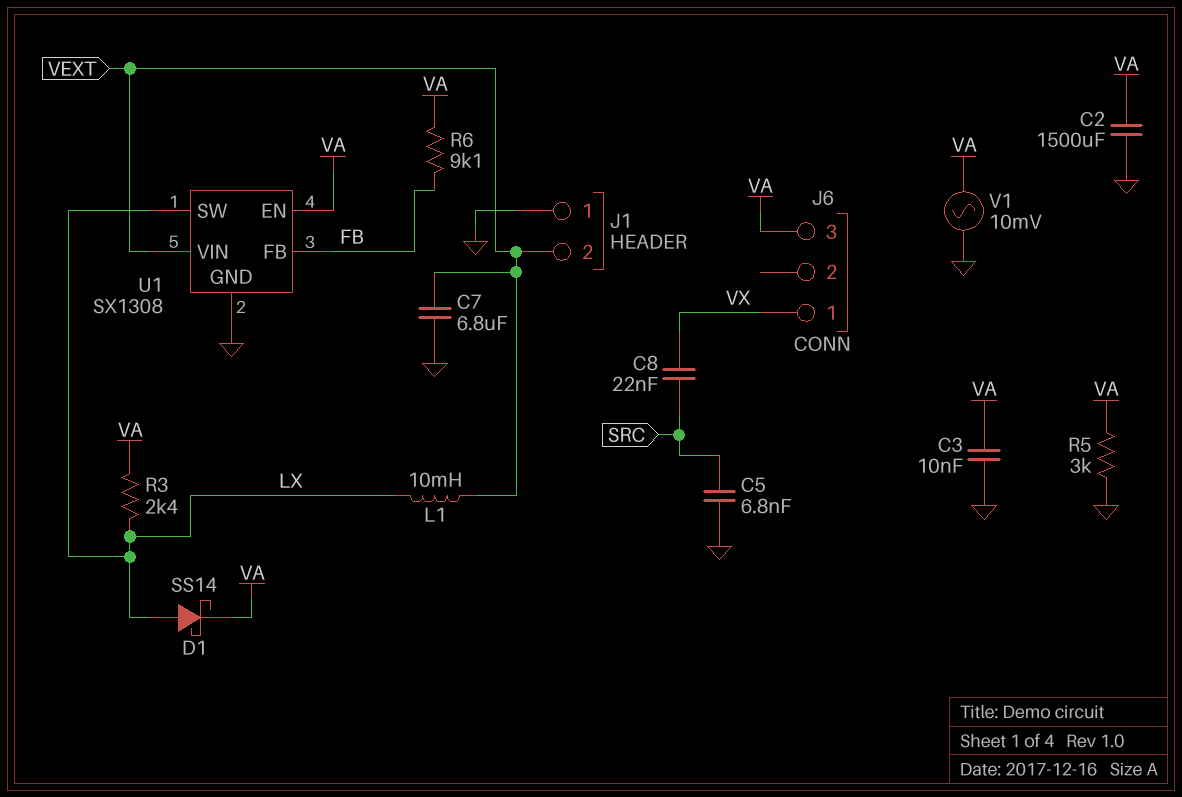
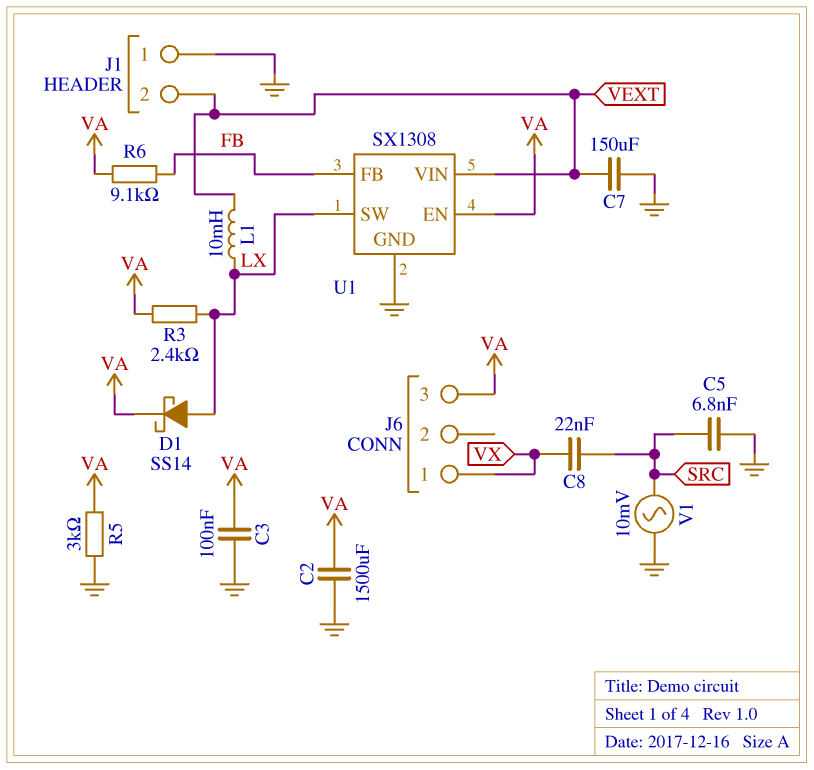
C3: 10nF (GND, VA) -> 100nF (GND, VA)
C7: 6.8uF (GND, VEXT) -> 150uF (GND, VEXT)
V1: AC 10mV (GND, VA) -> AC 10mV (GND, SRC)

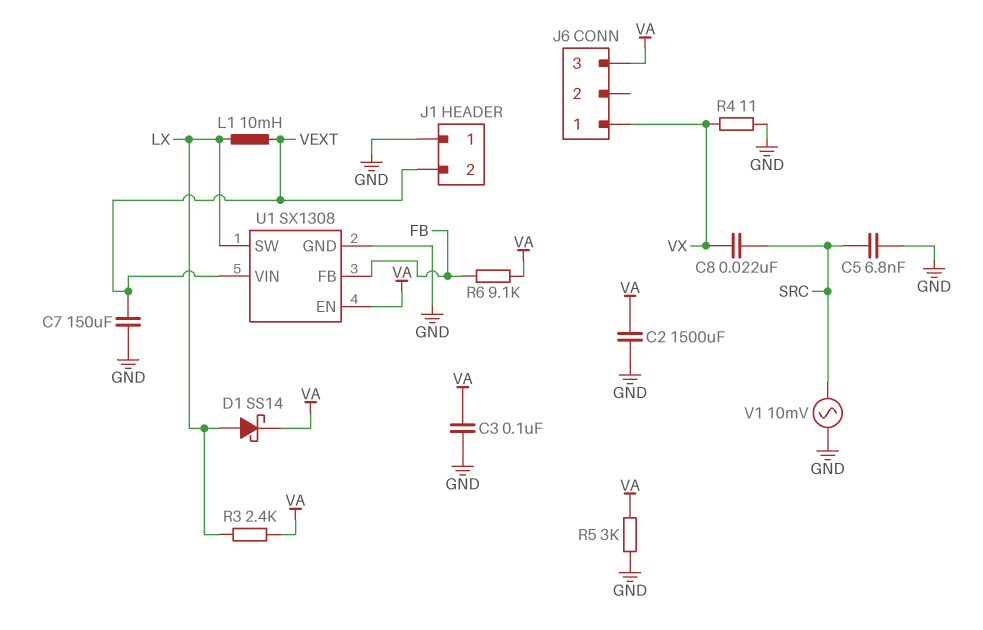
R4: none -> 11 (GND, VX)

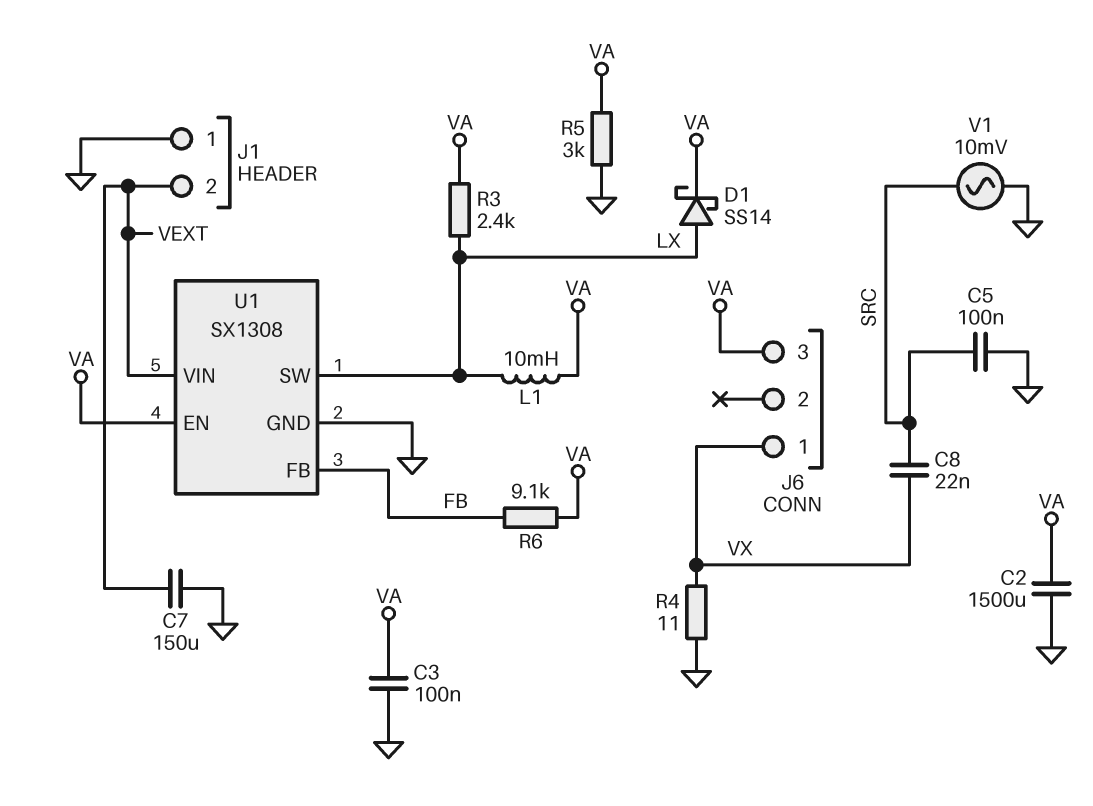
C5: 6.8nF (GND, SRC) -> 100nF (GND, SRC)
L1: 10mH (LX, VEXT) -> 10mH (LX, VA)

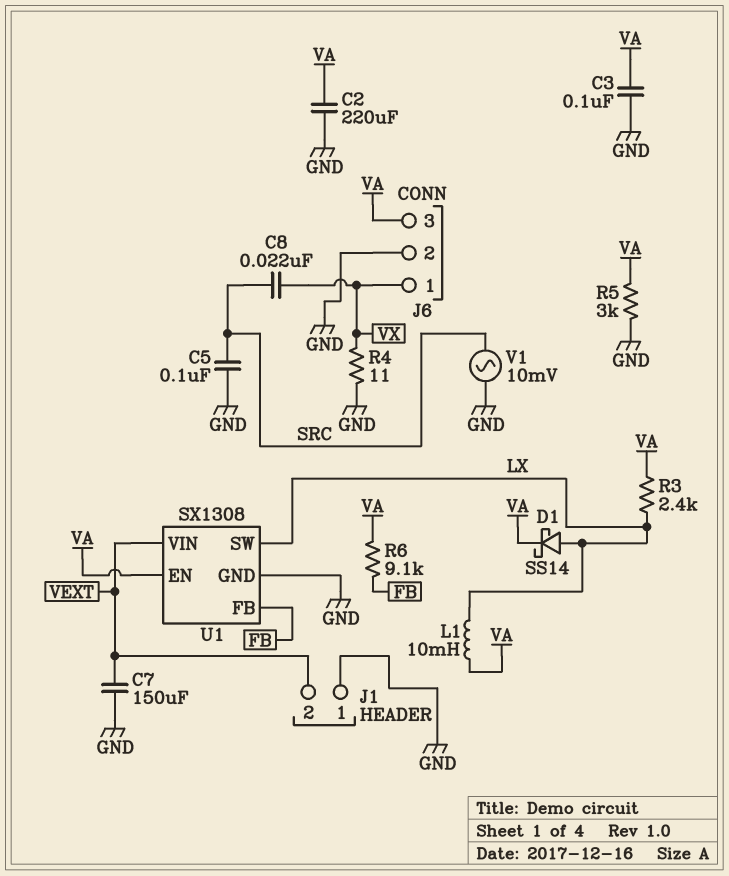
C2: 1500uF (GND, VA) -> 220uF (GND, VA)
J6 pin 2: none -> GND

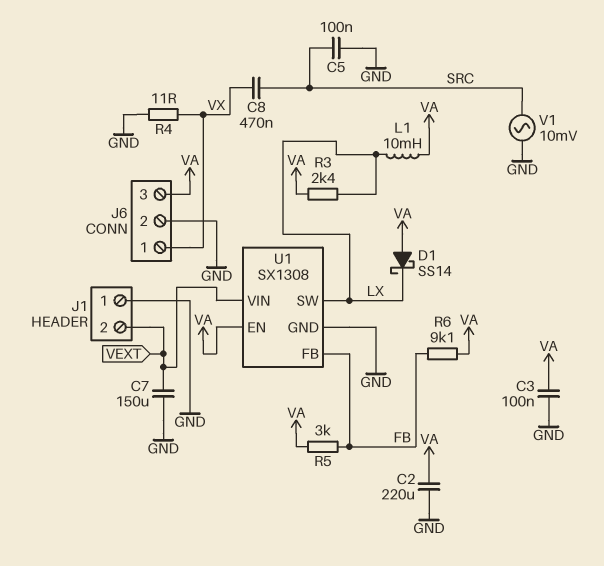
C8: 22nF (SRC, VX) -> 470nF (SRC, VX)
D1: schottky SS14 (A LX, K VA) -> schottky SS14 (A VA, K LX)
R5: 3k (GND, VA) -> 3k (FB, VA)

